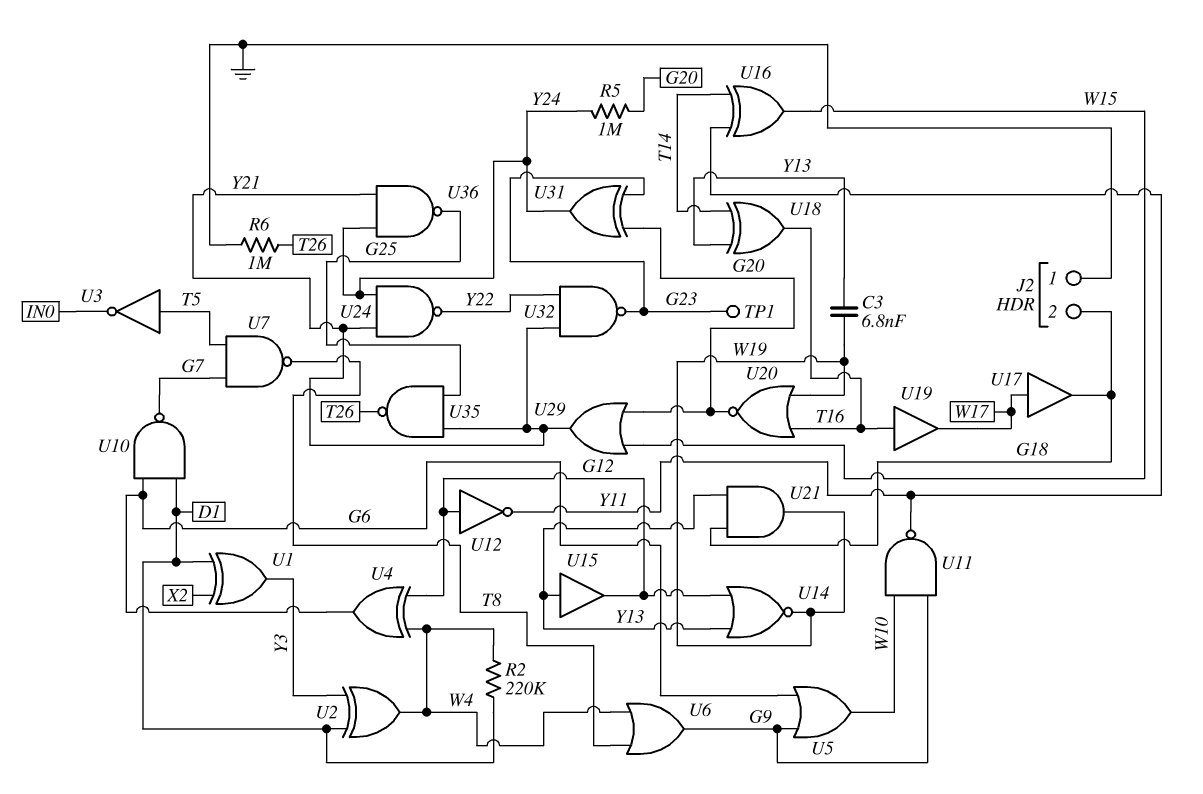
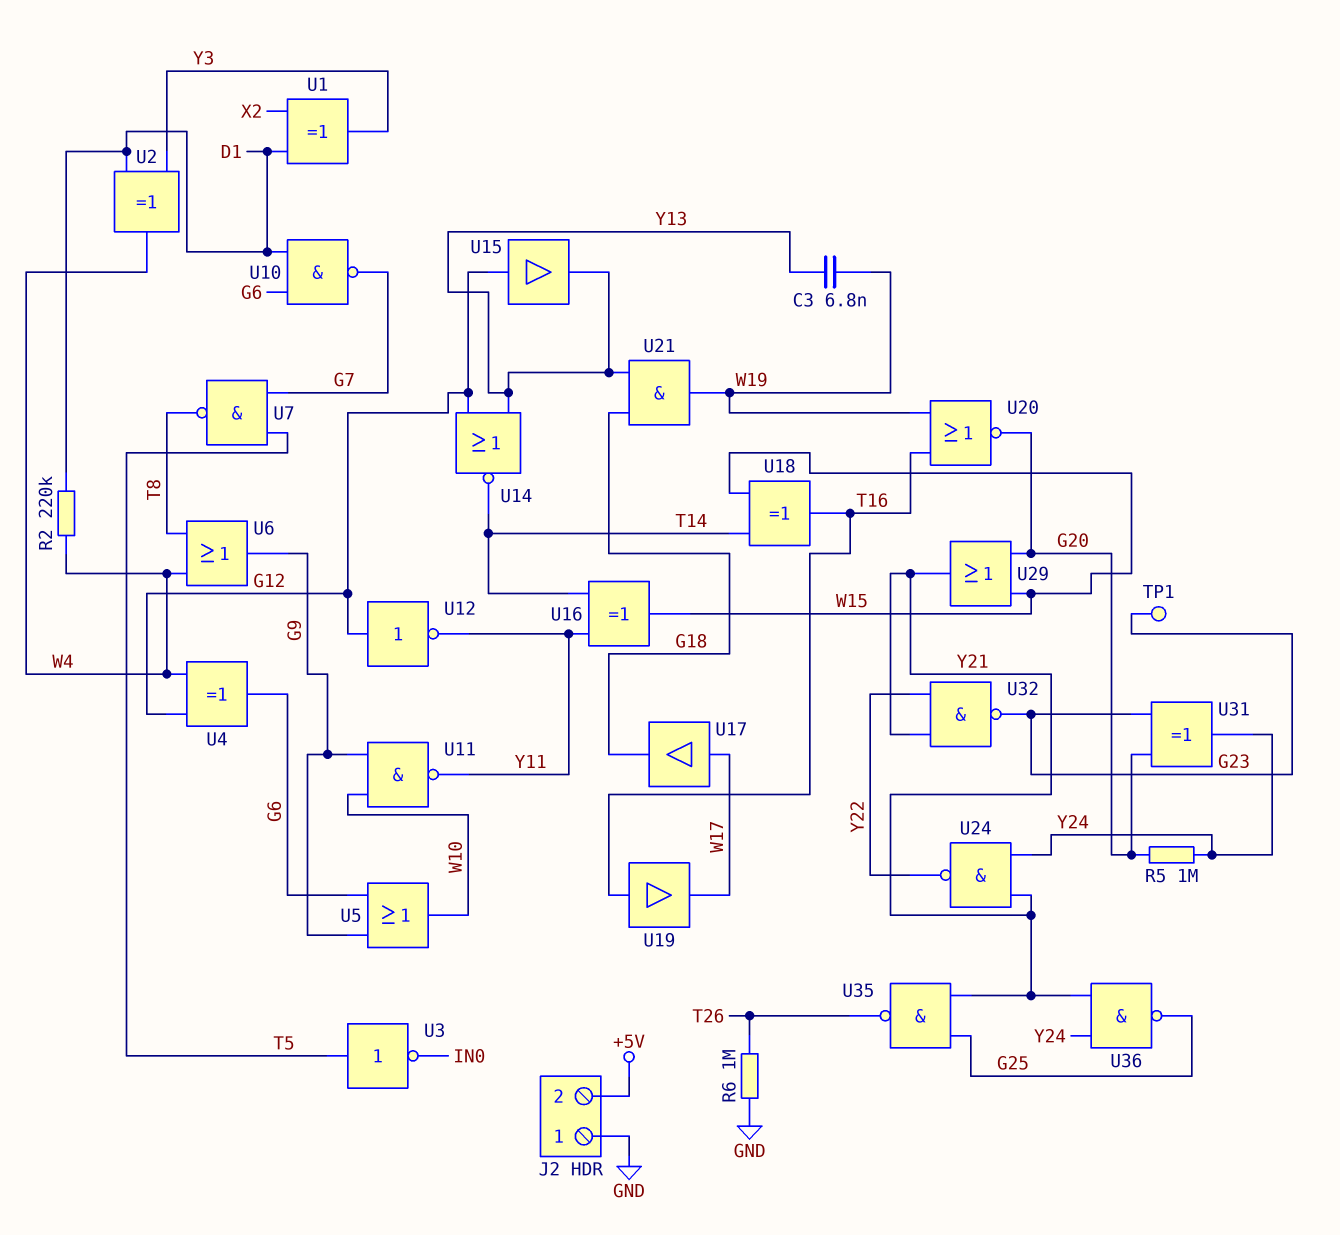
J2 pin 2: G18 -> +5V
U14: NOR (in G12, in Y13, out W19) -> NOR (in G12, in Y13, out T14)
U15: buffer (in Y13, out G12) -> buffer (in G12, out Y13)
U18: XOR (in T14, in Y13, out T16) -> XOR (in T14, in W15, out T16)

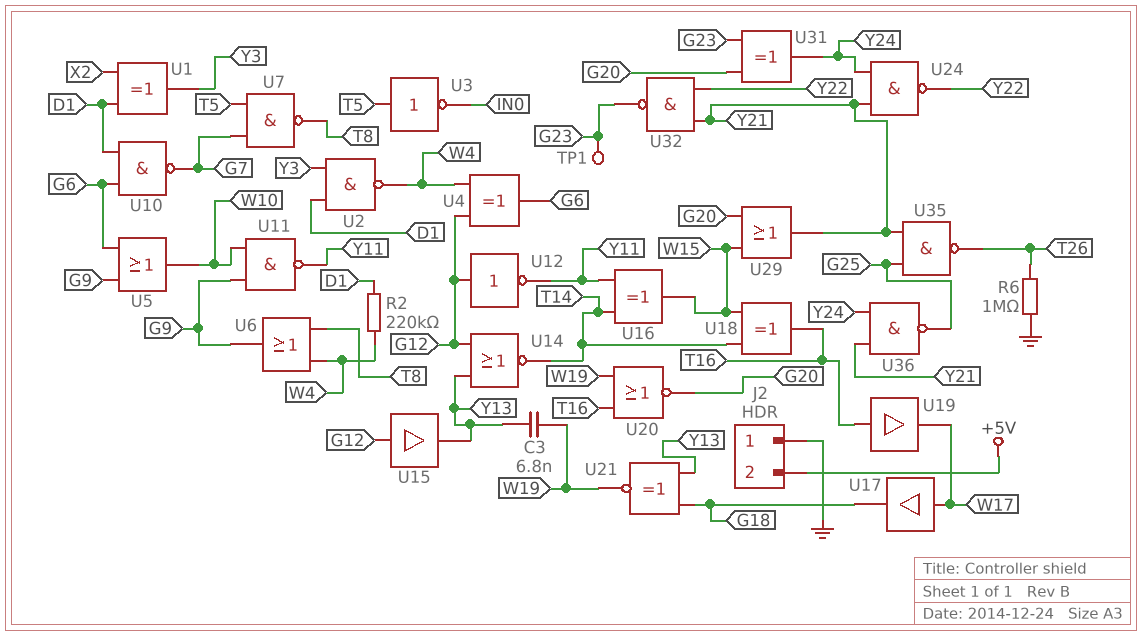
R5: 1M (G20, Y24) -> none
U2: XOR (in D1, in Y3, out W4) -> NAND (in D1, in Y3, out W4)
U21: AND (in G18, in Y13, out W19) -> XNOR (in G18, in Y13, out W19)

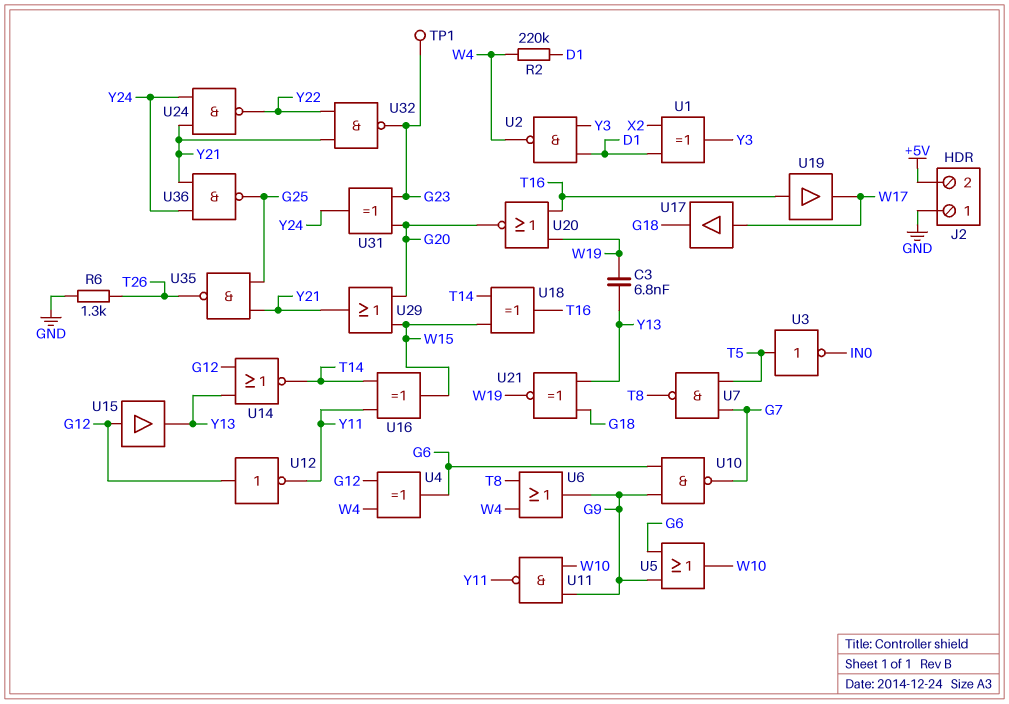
R6: 1M (GND, T26) -> 1.3k (GND, T26)
U10: NAND (in D1, in G6, out G7) -> NAND (in G6, in G9, out G7)

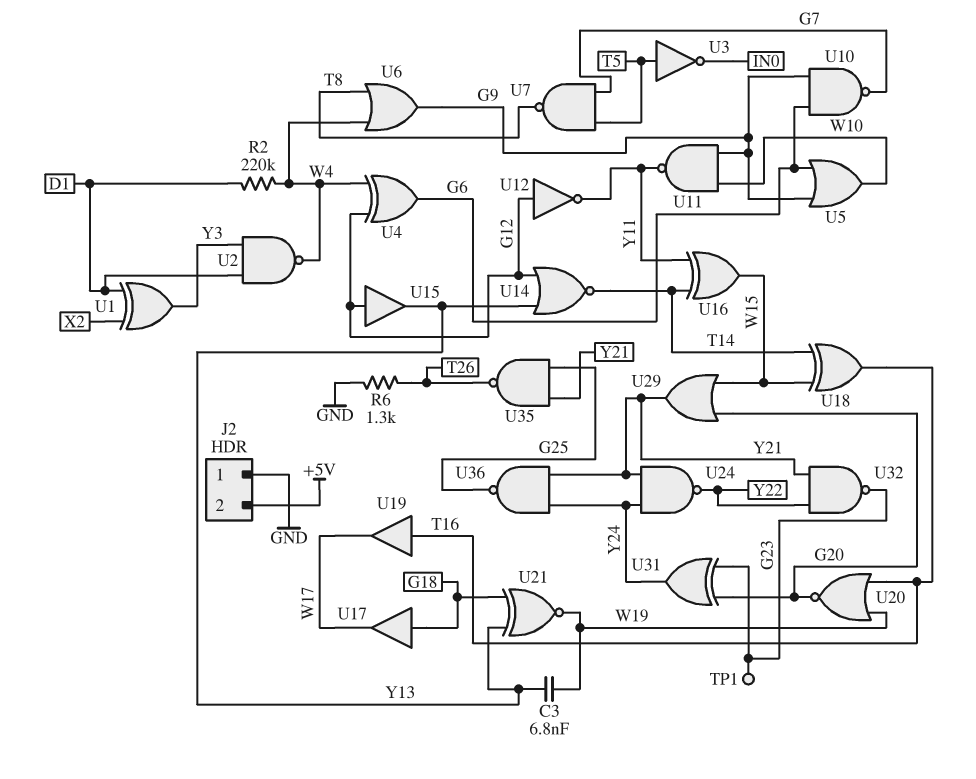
U17: buffer (in W17, out G18) -> buffer (in G18, out W17)

